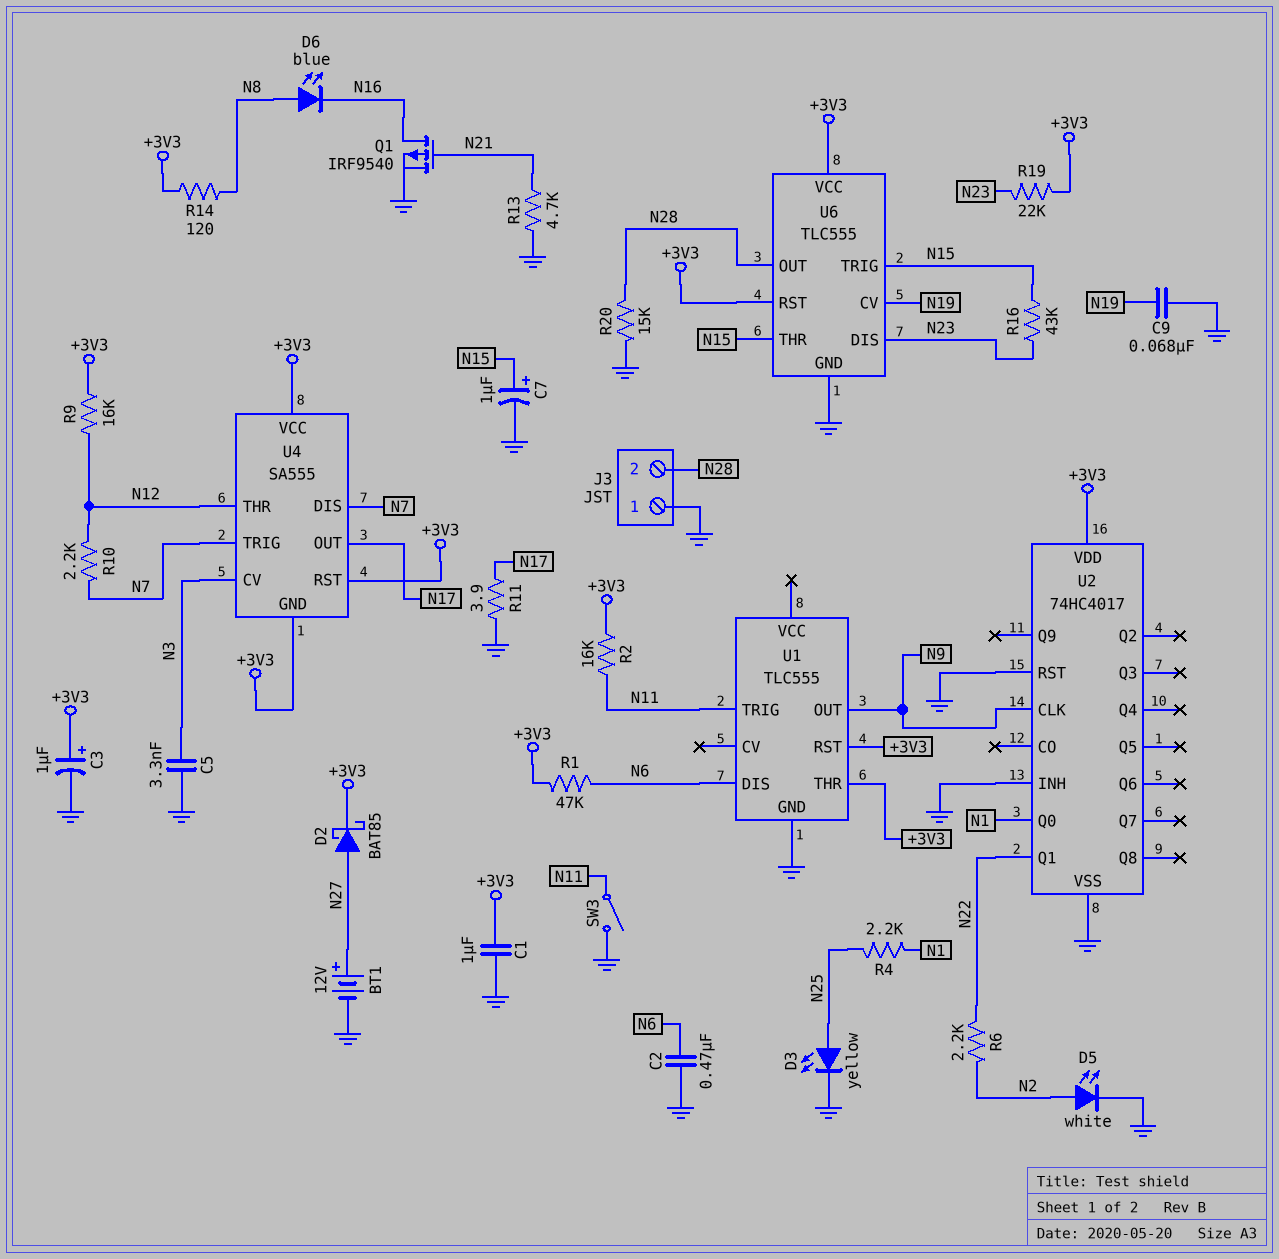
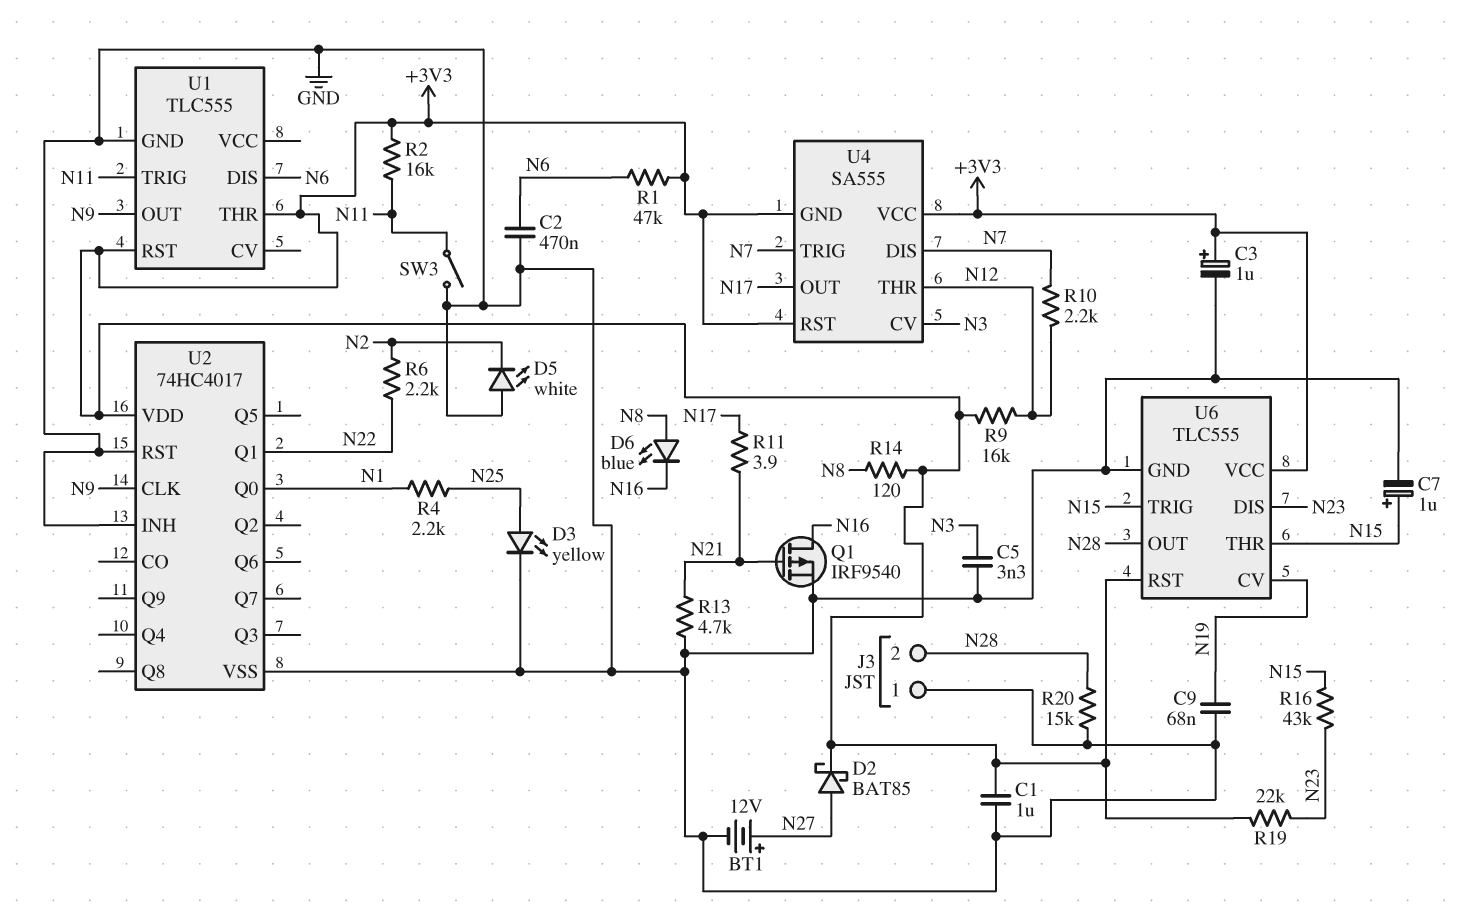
D5: LED white (A N2, K GND) -> LED white (A GND, K N2)
R11: 3.9 (GND, N17) -> 3.9 (N17, N21)

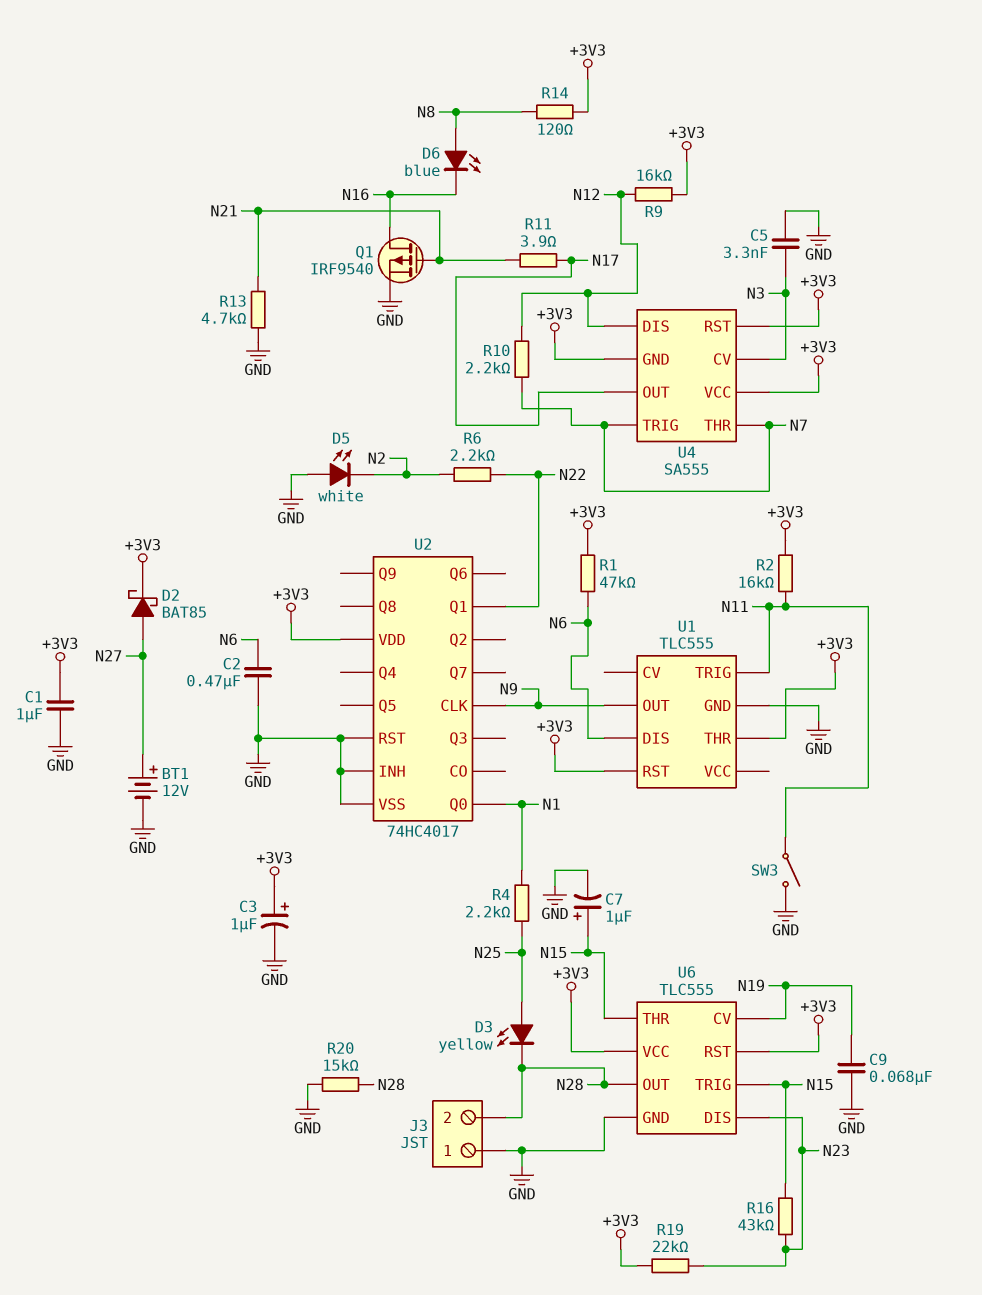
D3: LED yellow (A N25, K GND) -> LED yellow (A N25, K N28)
U4 pin DIS: N7 -> N12
U4 pin THR: N12 -> N7

